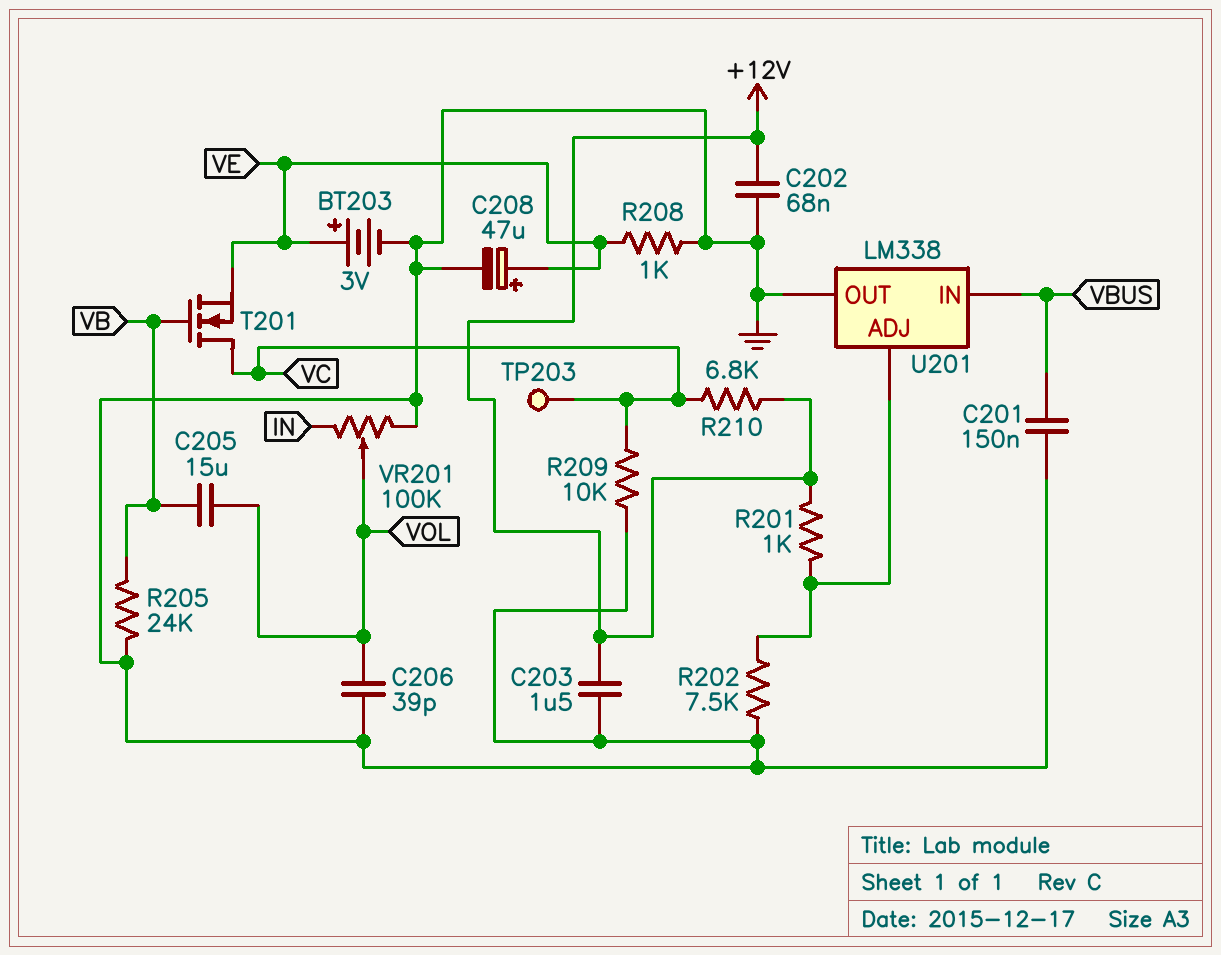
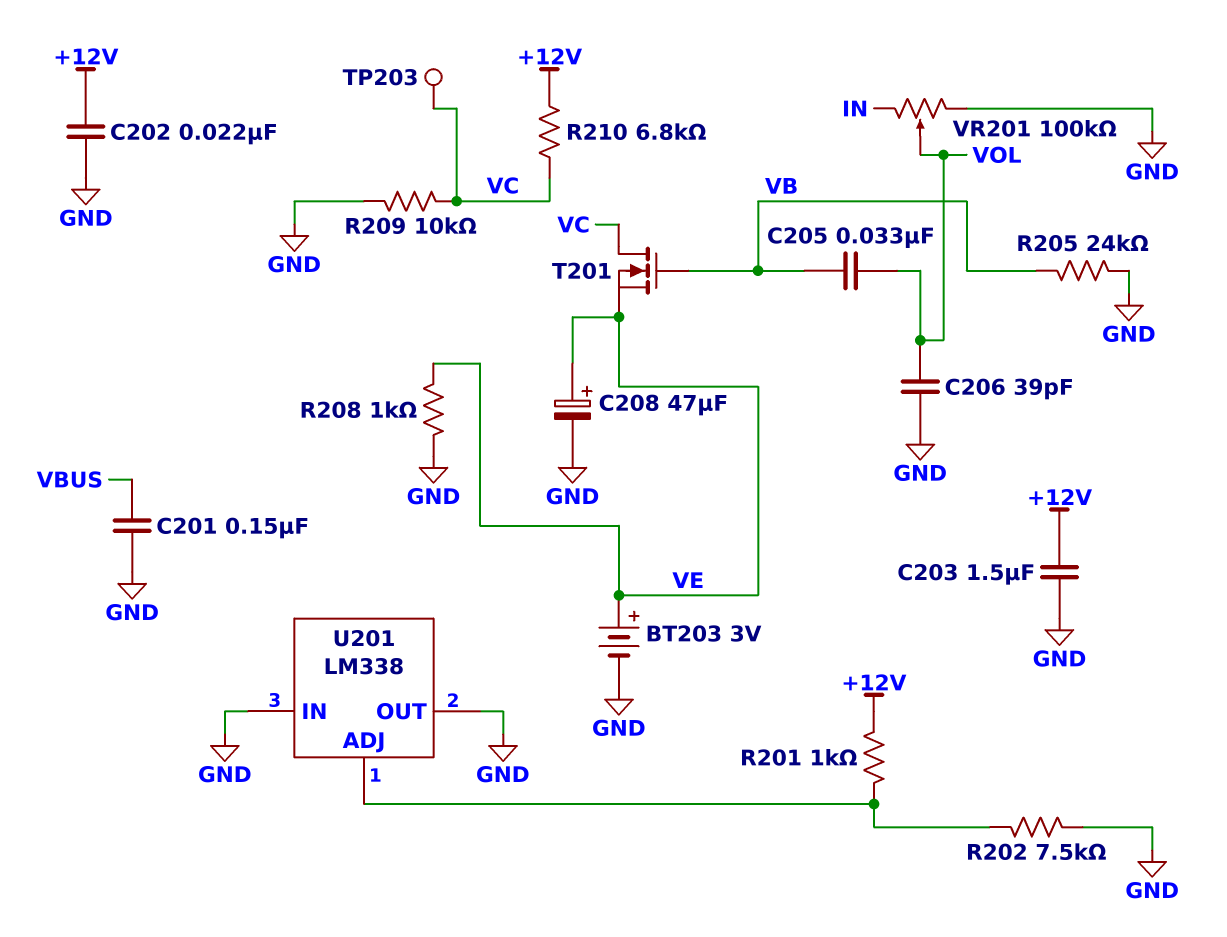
C202: 68nF (+12V, GND) -> 22nF (+12V, GND)
C205: 15uF (VB, VOL) -> 33nF (VB, VOL)
U201 pin IN: VBUS -> GND

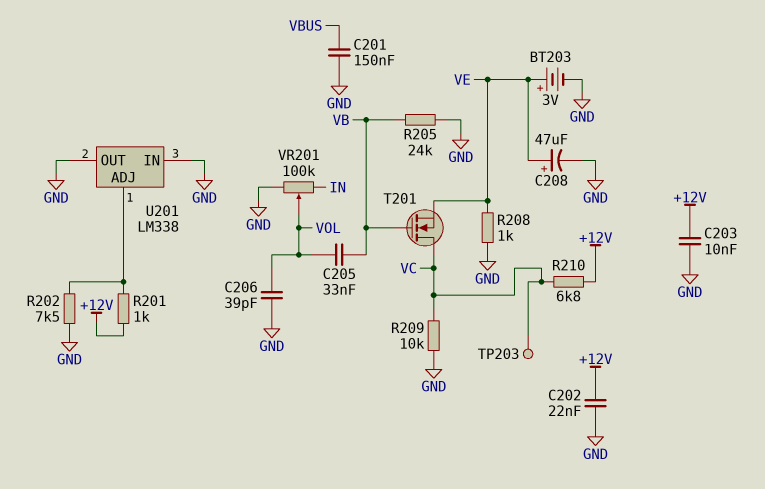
C203: 1.5uF (+12V, GND) -> 10nF (+12V, GND)

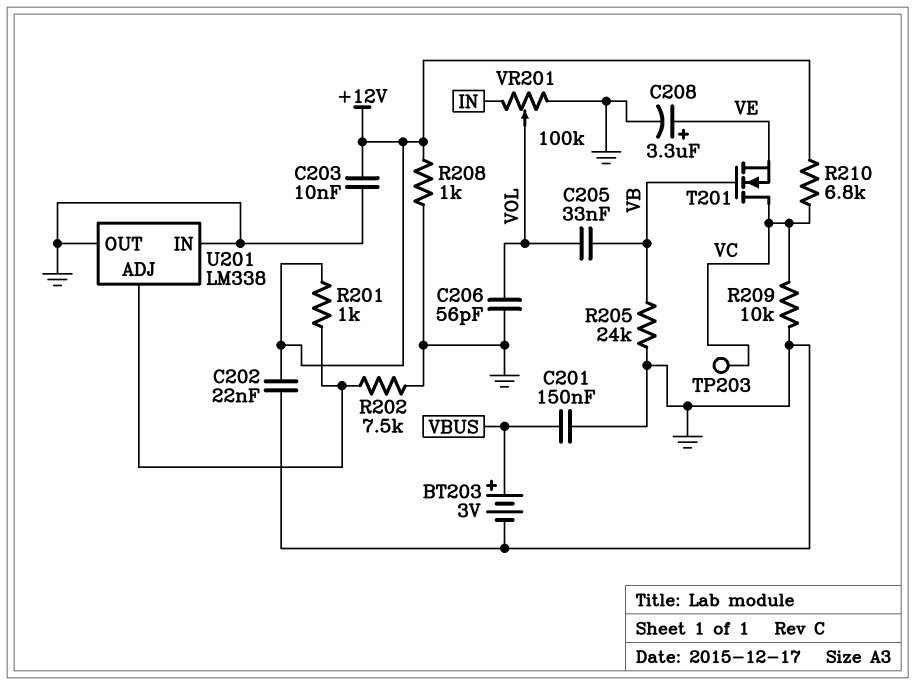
BT203: 3V (plus VE, minus GND) -> 3V (plus VBUS, minus GND)
C206: 39pF (GND, VOL) -> 56pF (GND, VOL)
C208: 47uF (plus VE, minus GND) -> 3.3uF (plus VE, minus GND)
R208: 1k (GND, VE) -> 1k (+12V, GND)

